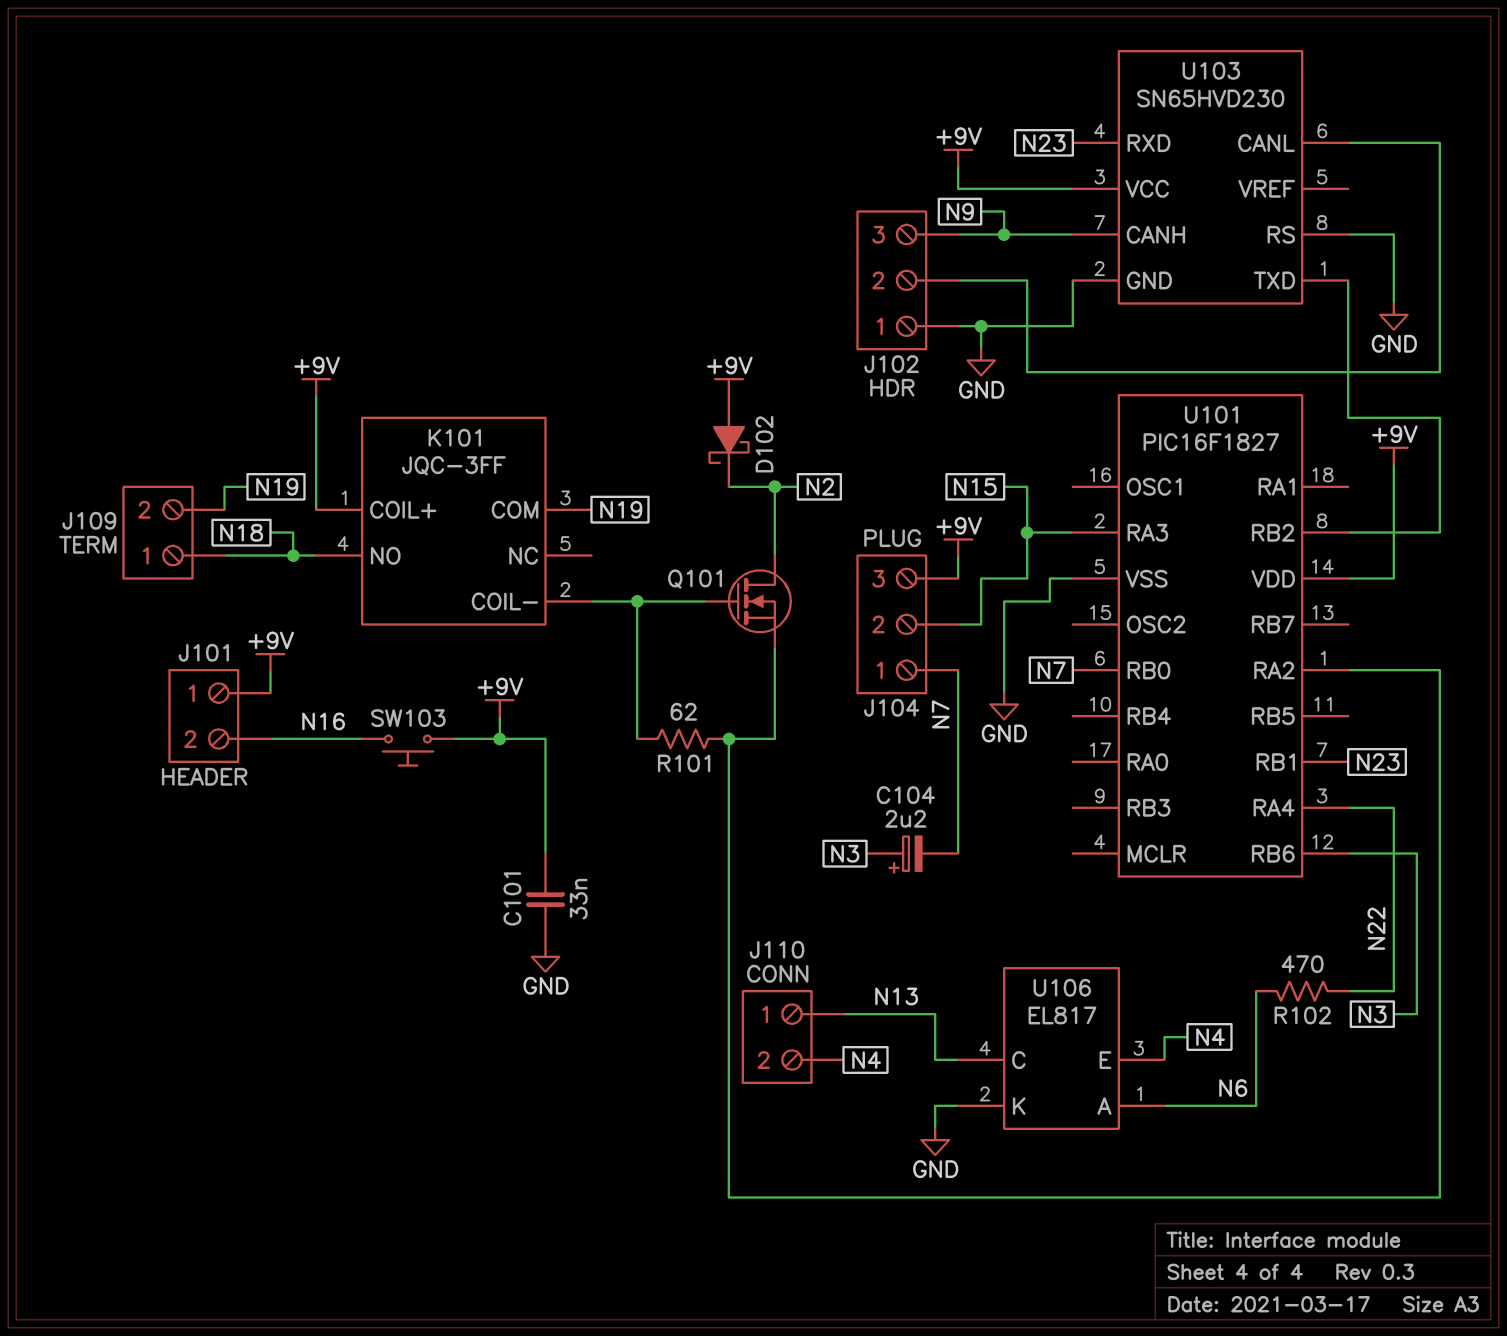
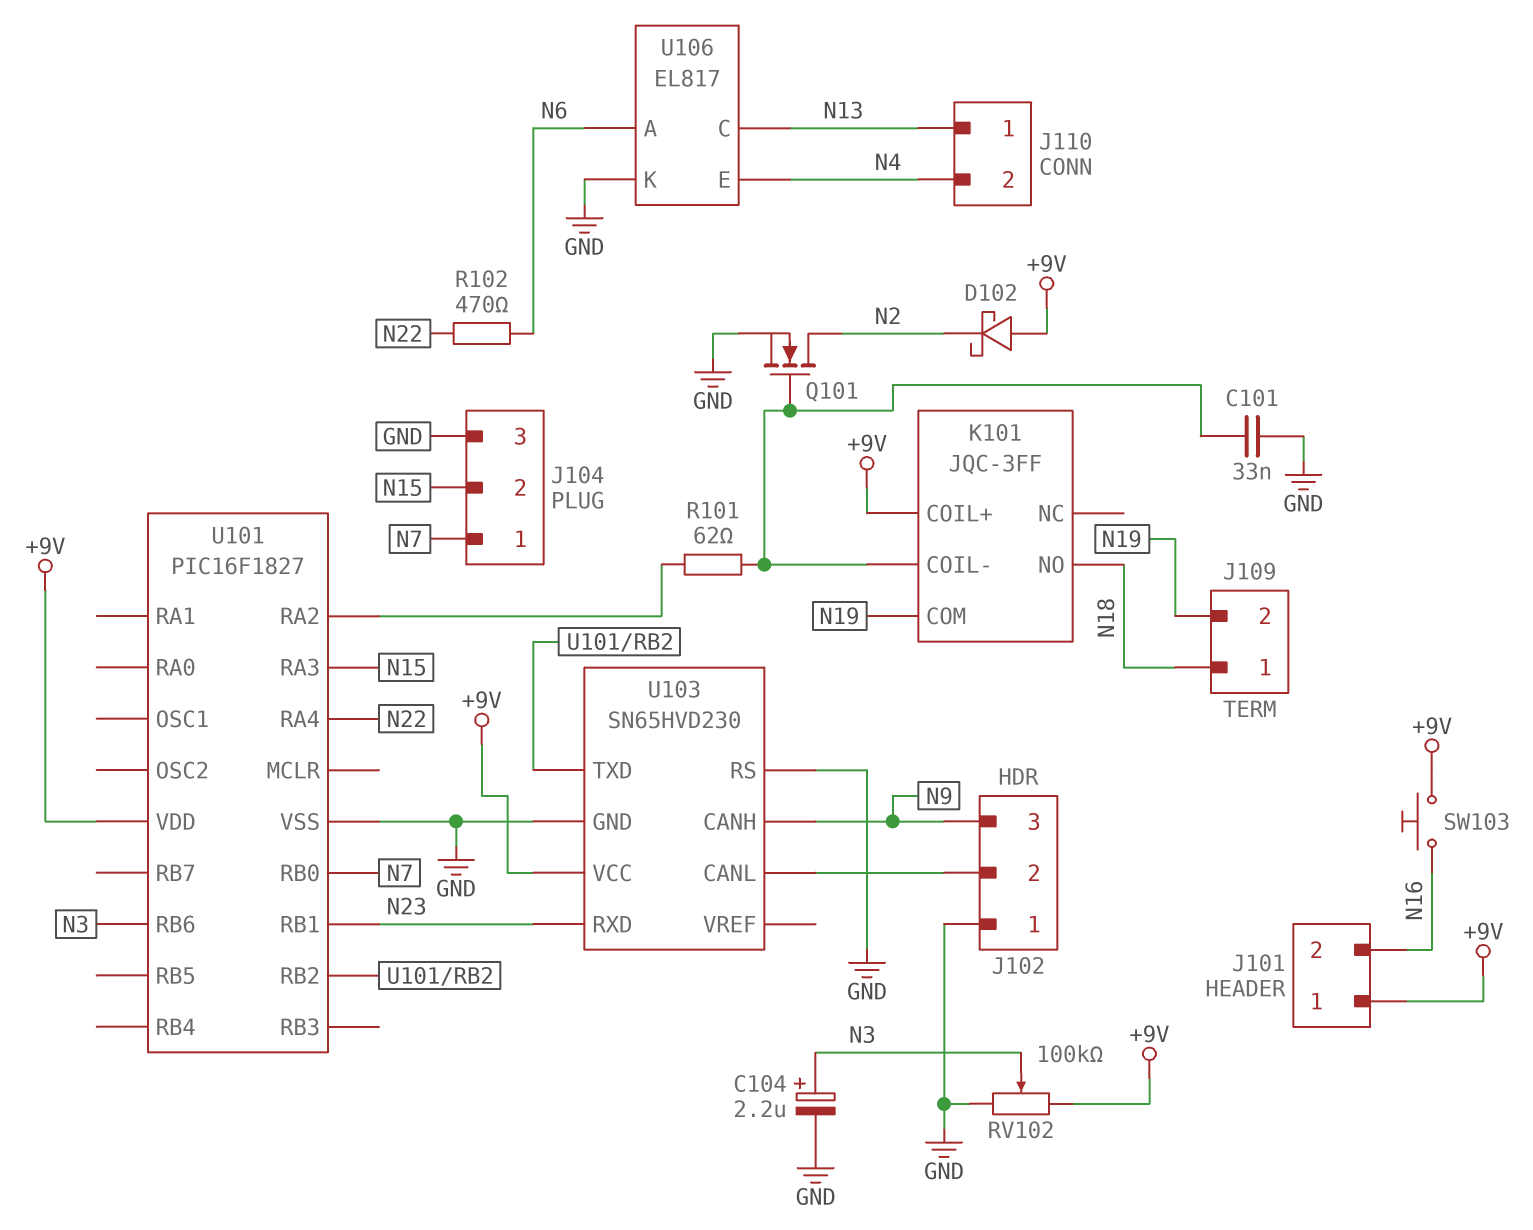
C101: 33nF (+9V, GND) -> 33nF (GND, K101/COIL-)
C104: 2.2uF (plus N3, minus N7) -> 2.2uF (plus N3, minus GND)
J104 pin 3: +9V -> GND
Q101: NMOS (G K101/COIL-, D N2, S U101/RA2) -> NMOS (G K101/COIL-, D N2, S GND)
RV102: none -> 100k (+9V, GND, wiper N3)

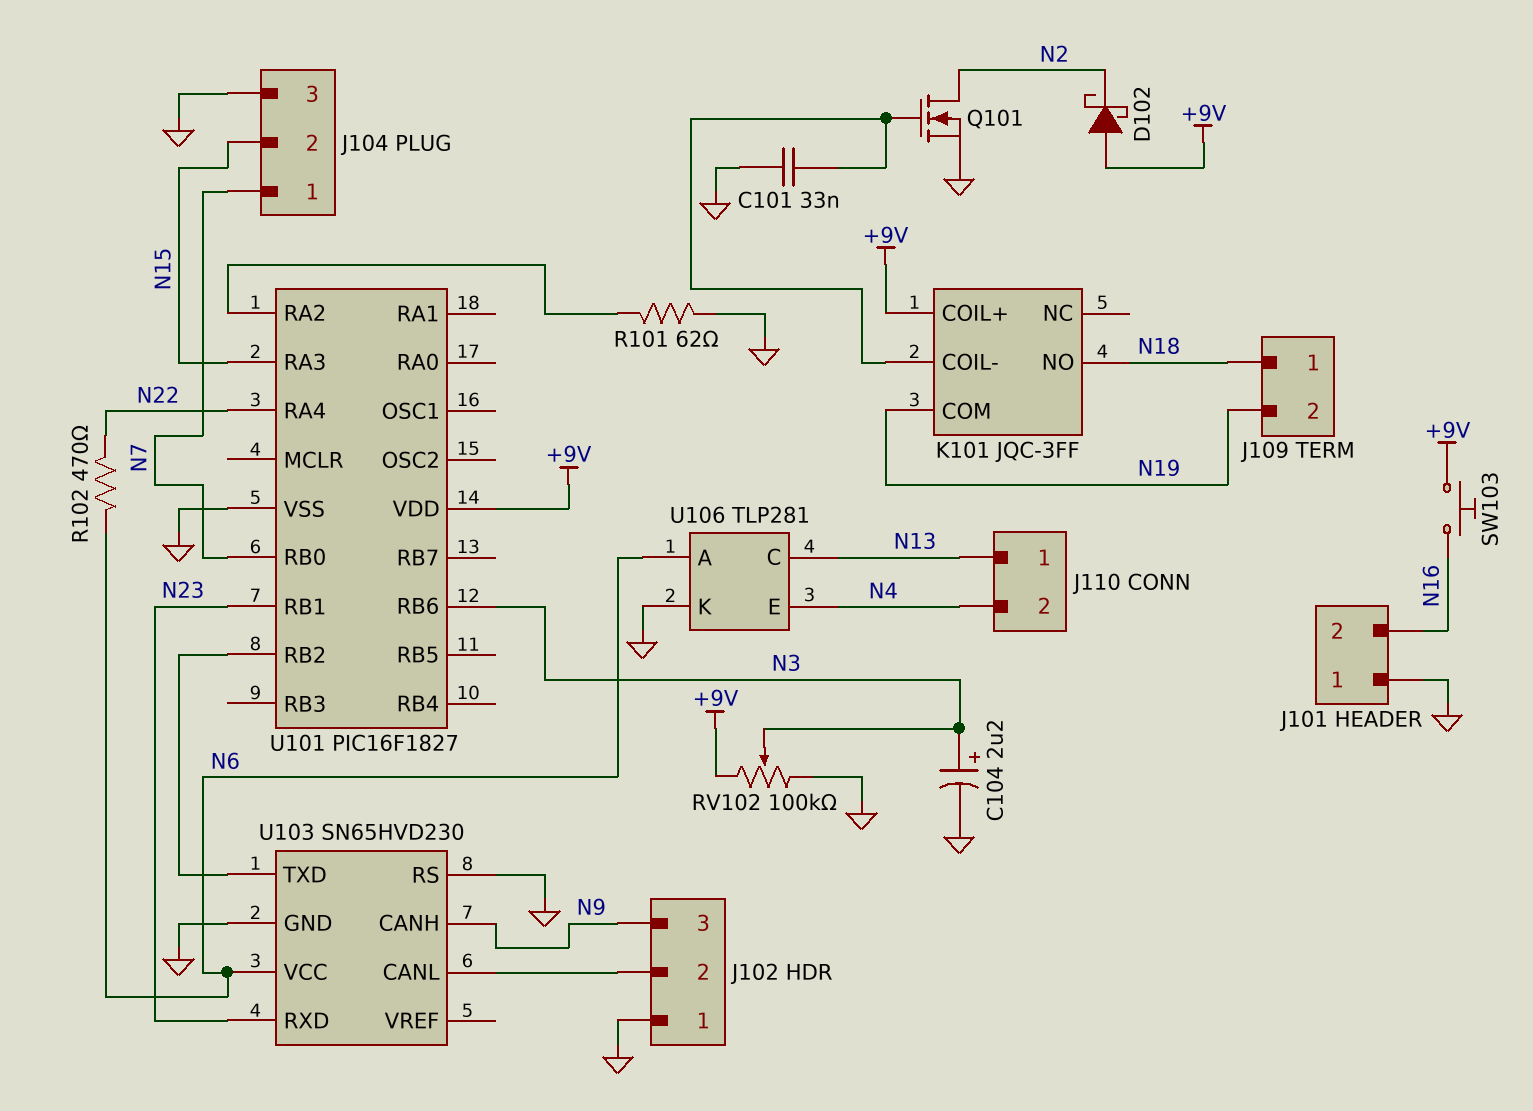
J101 pin 1: +9V -> GND
R101: 62 (K101/COIL-, U101/RA2) -> 62 (GND, U101/RA2)
U103 pin VCC: +9V -> N6
U106: EL817 -> TLP281

